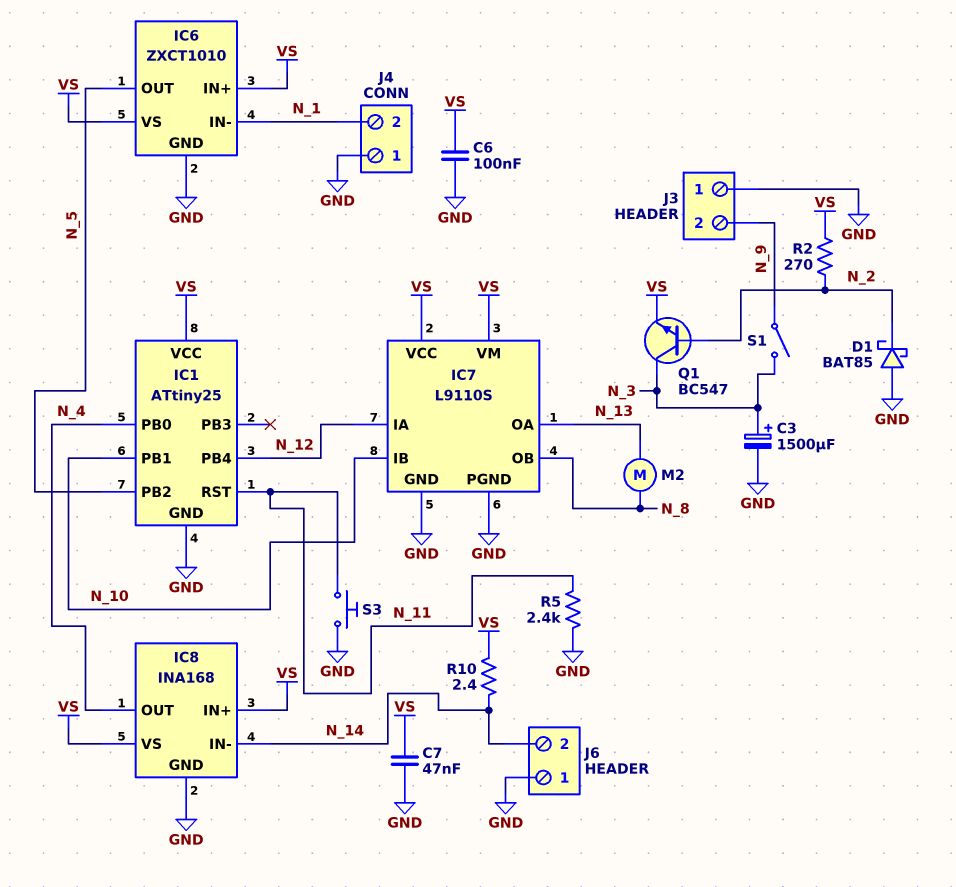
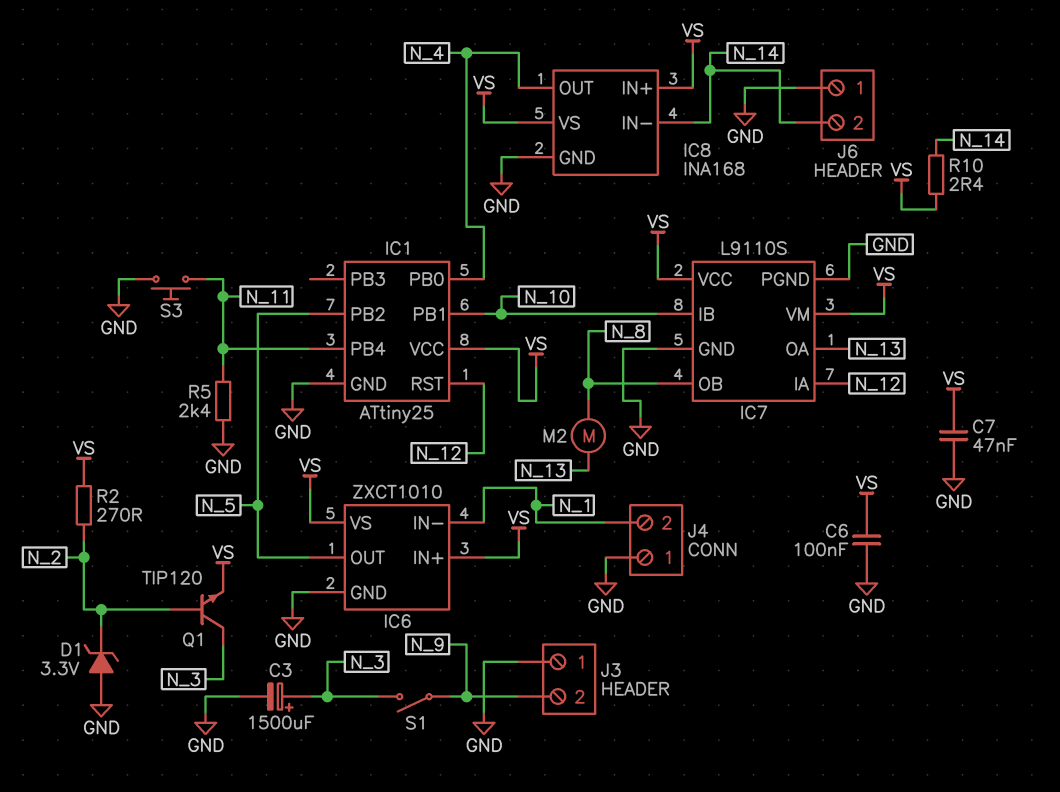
D1: schottky BAT85 (A GND, K N_2) -> zener 3.3V (A GND, K N_2)
IC1 pin PB4: N_12 -> N_11
IC1 pin RST: N_11 -> N_12
Q1: NPN BC547 (B N_2, C N_3, E VS) -> NPN TIP120 (B N_2, C N_3, E VS)

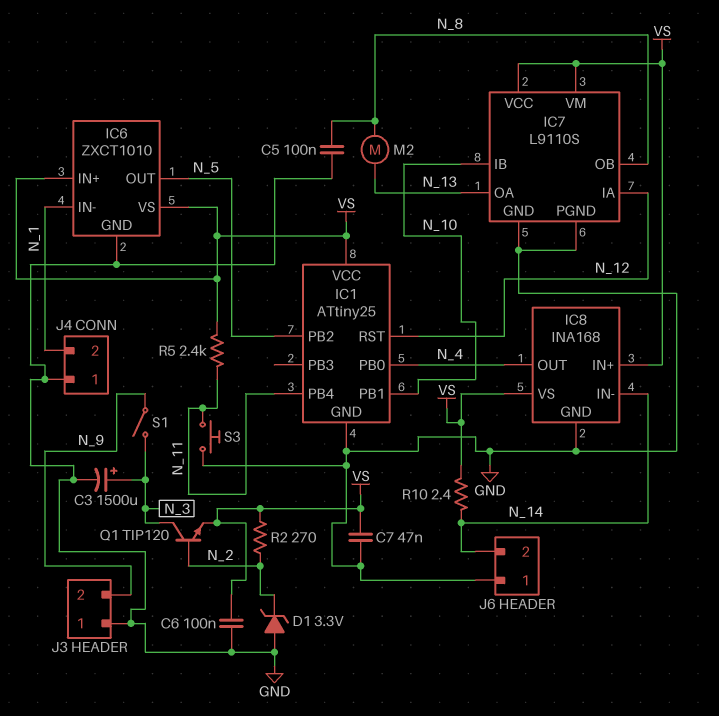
C5: none -> 100nF (GND, N_8)
R5: 2.4k (GND, N_11) -> 2.4k (N_11, VS)

